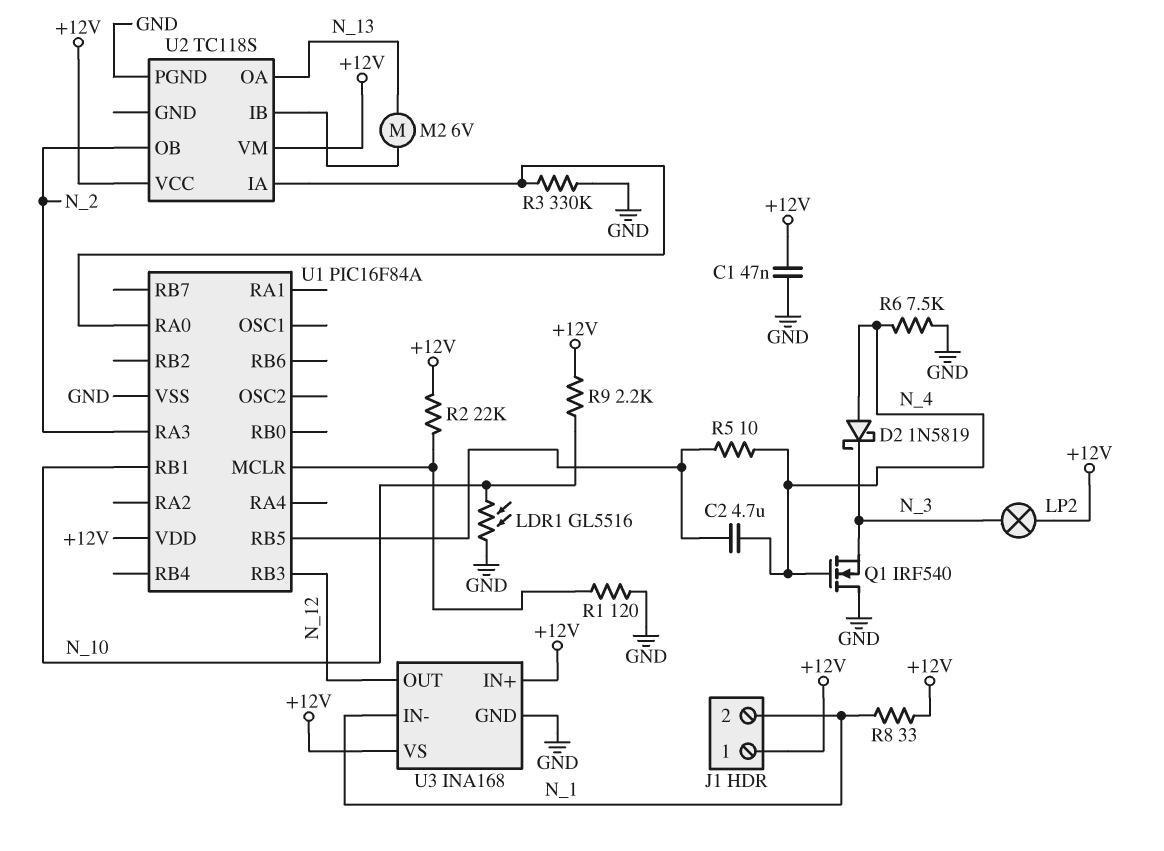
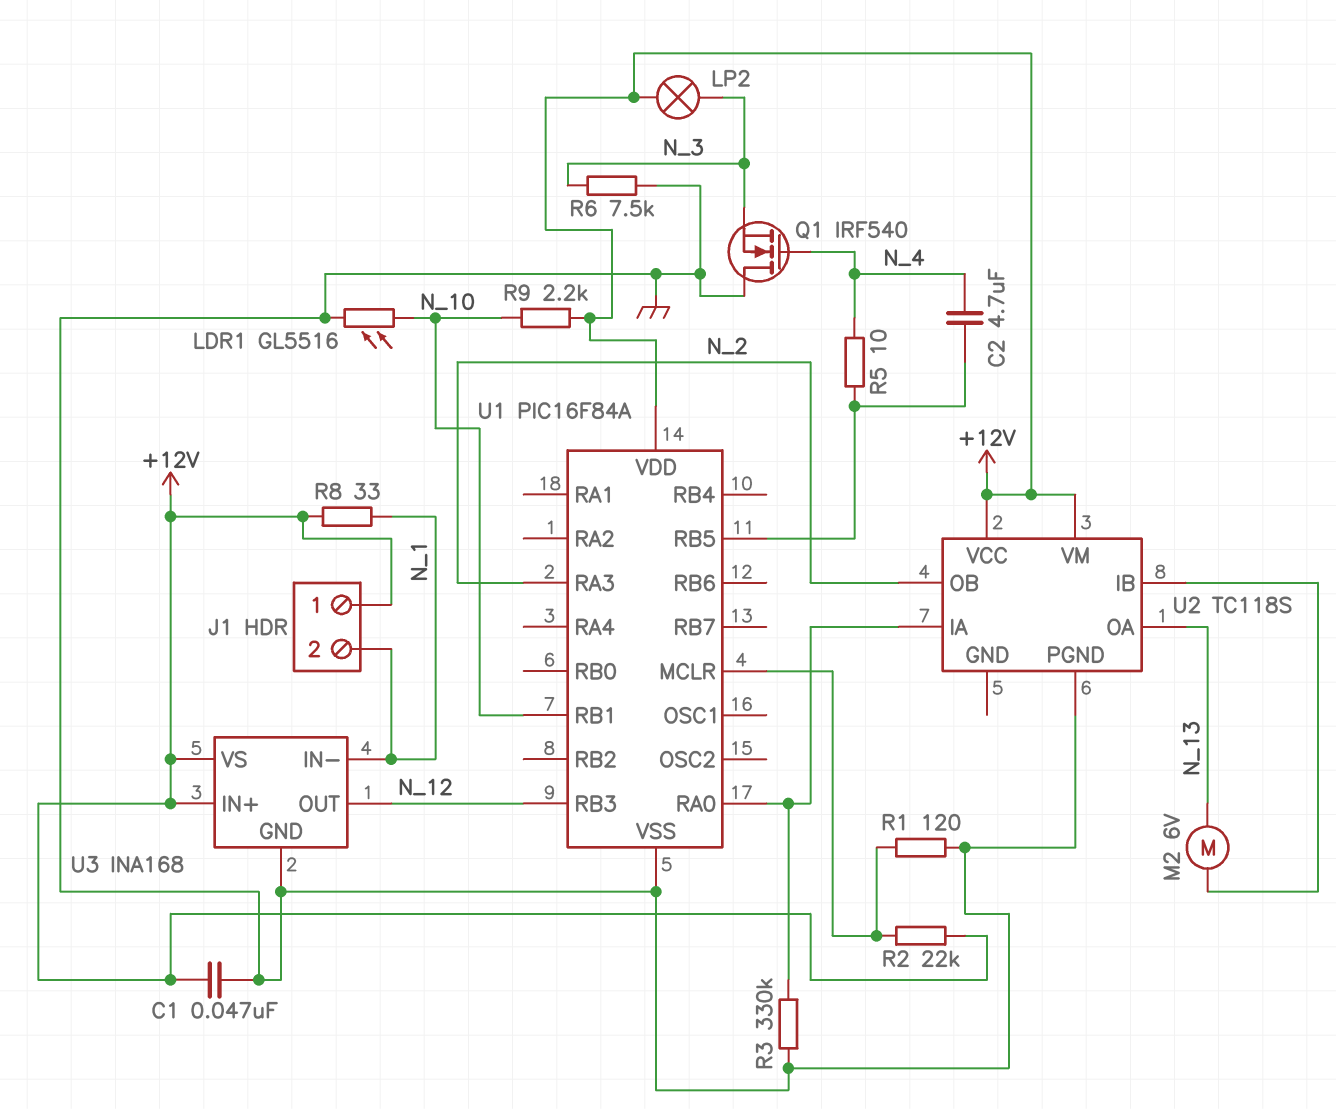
D2: schottky 1N5819 (A N_4, K N_3) -> none
R6: 7.5k (GND, N_4) -> 7.5k (GND, N_3)

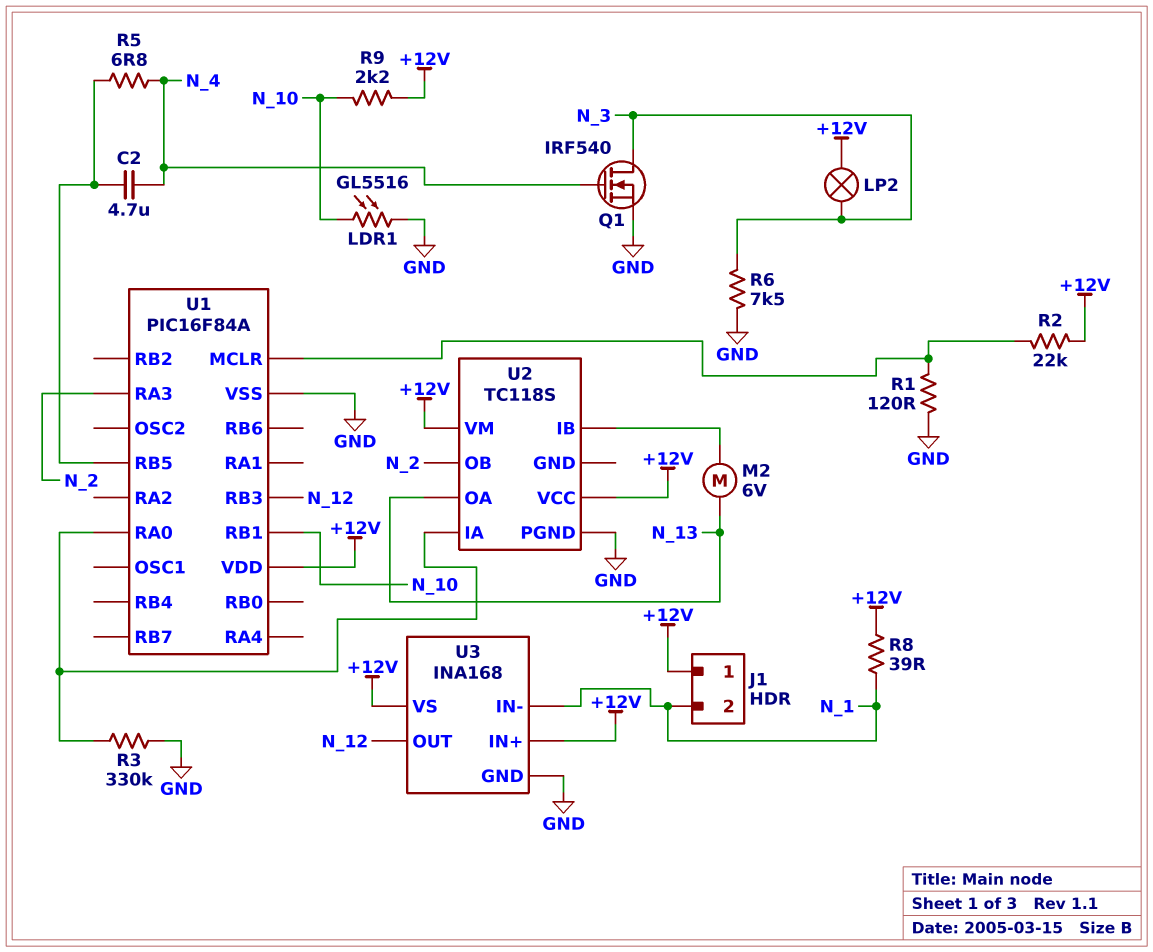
C1: 47nF (+12V, GND) -> none
Q1: NMOS IRF540 (G N_4, D GND, S N_3) -> NMOS IRF540 (G N_4, D N_3, S GND)
R5: 10 (N_4, U1/RB5) -> 6.8 (N_4, U1/RB5)
R8: 33 (+12V, N_1) -> 39 (+12V, N_1)

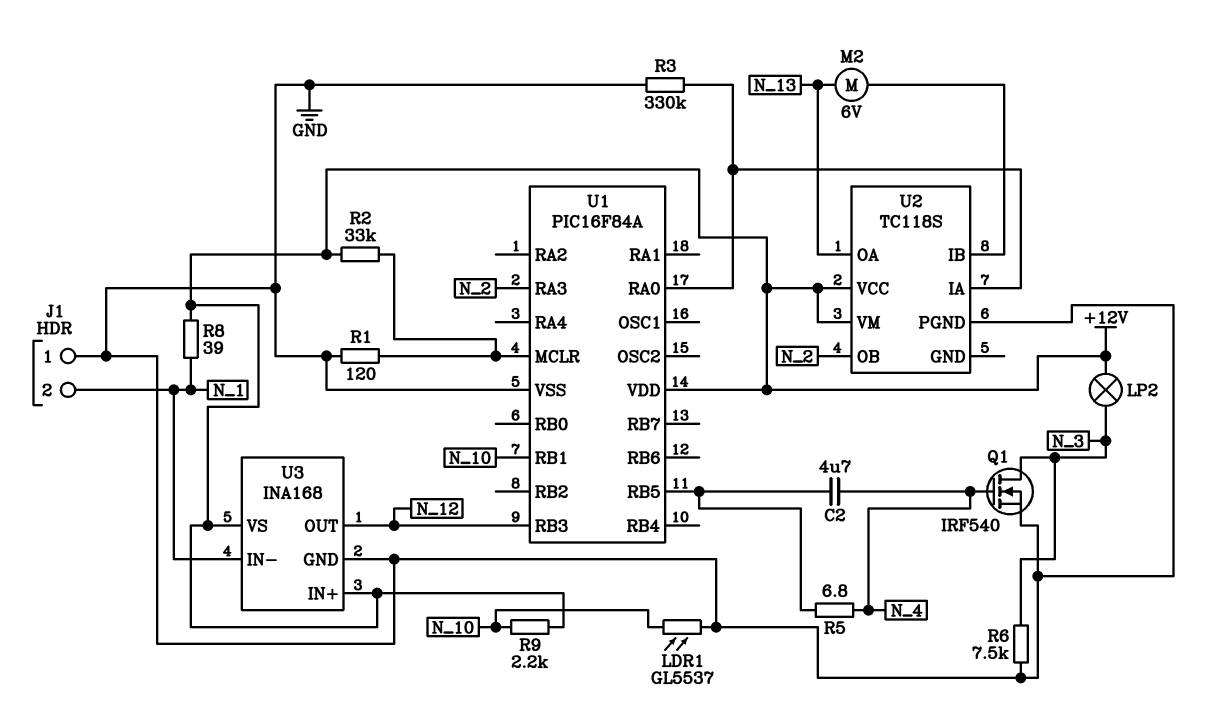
J1 pin 1: +12V -> GND
LDR1: GL5516 (GND, N_10) -> GL5537 (GND, N_10)
R2: 22k (+12V, U1/MCLR) -> 33k (+12V, U1/MCLR)

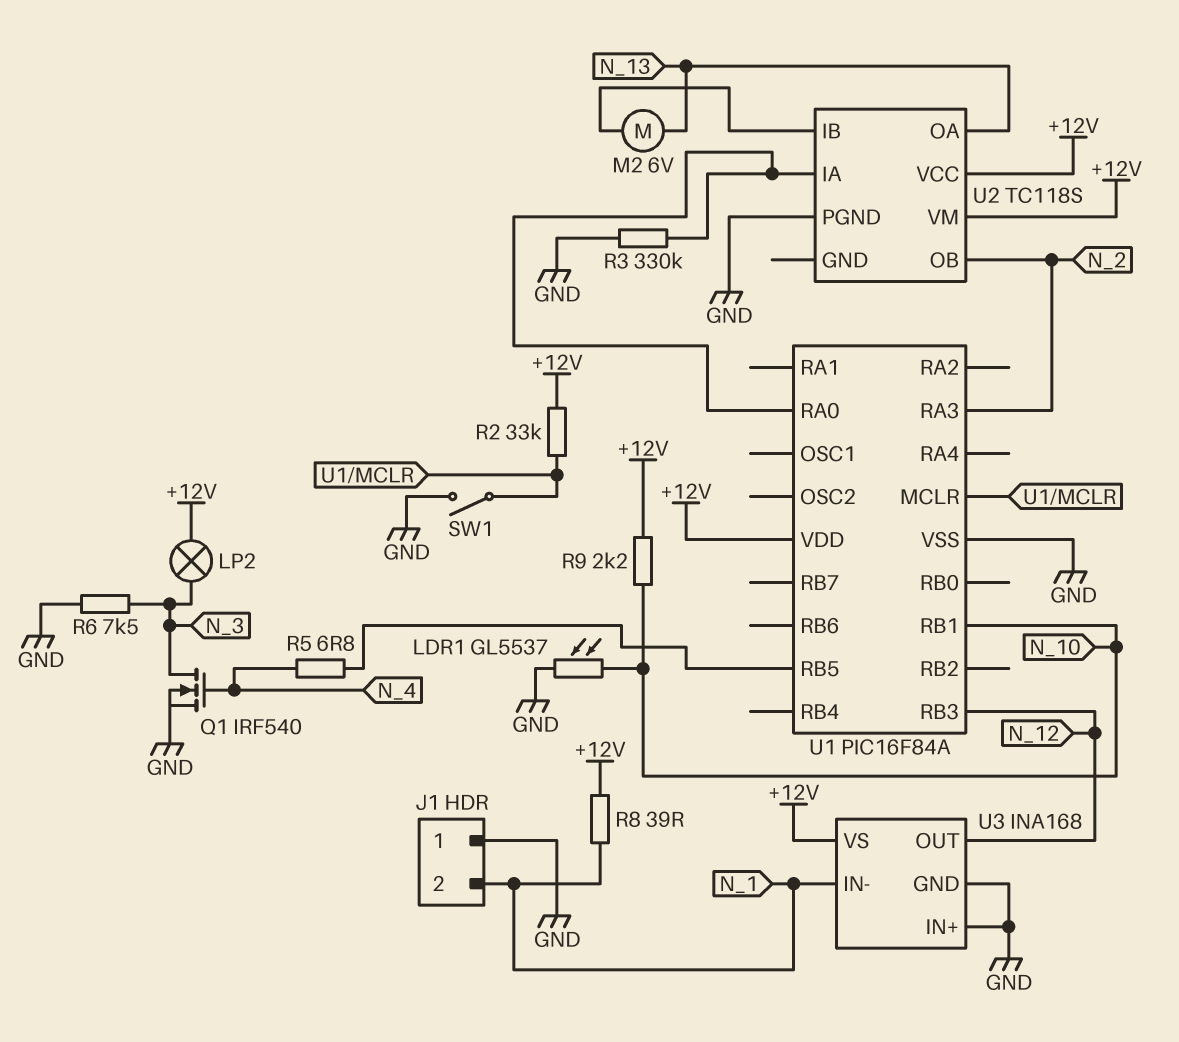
C2: 4.7uF (N_4, U1/RB5) -> none
R1: 120 (GND, U1/MCLR) -> none
SW1: none -> switch (GND, U1/MCLR)
U3 pin IN+: +12V -> GND

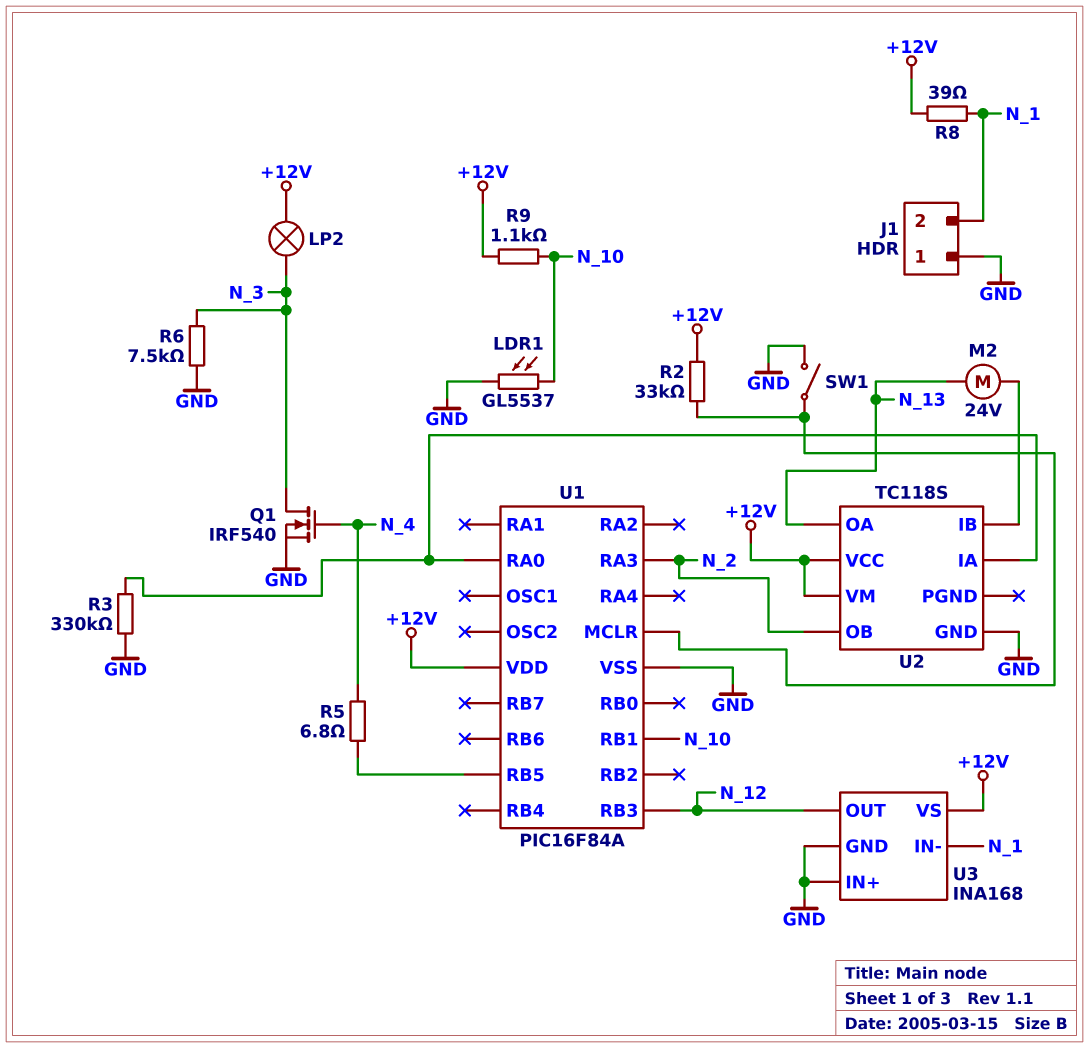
M2: motor 6V (N_13, U2/IB) -> motor 24V (N_13, U2/IB)
R9: 2.2k (+12V, N_10) -> 1.1k (+12V, N_10)
U2 pin GND: none -> GND
U2 pin PGND: GND -> none

